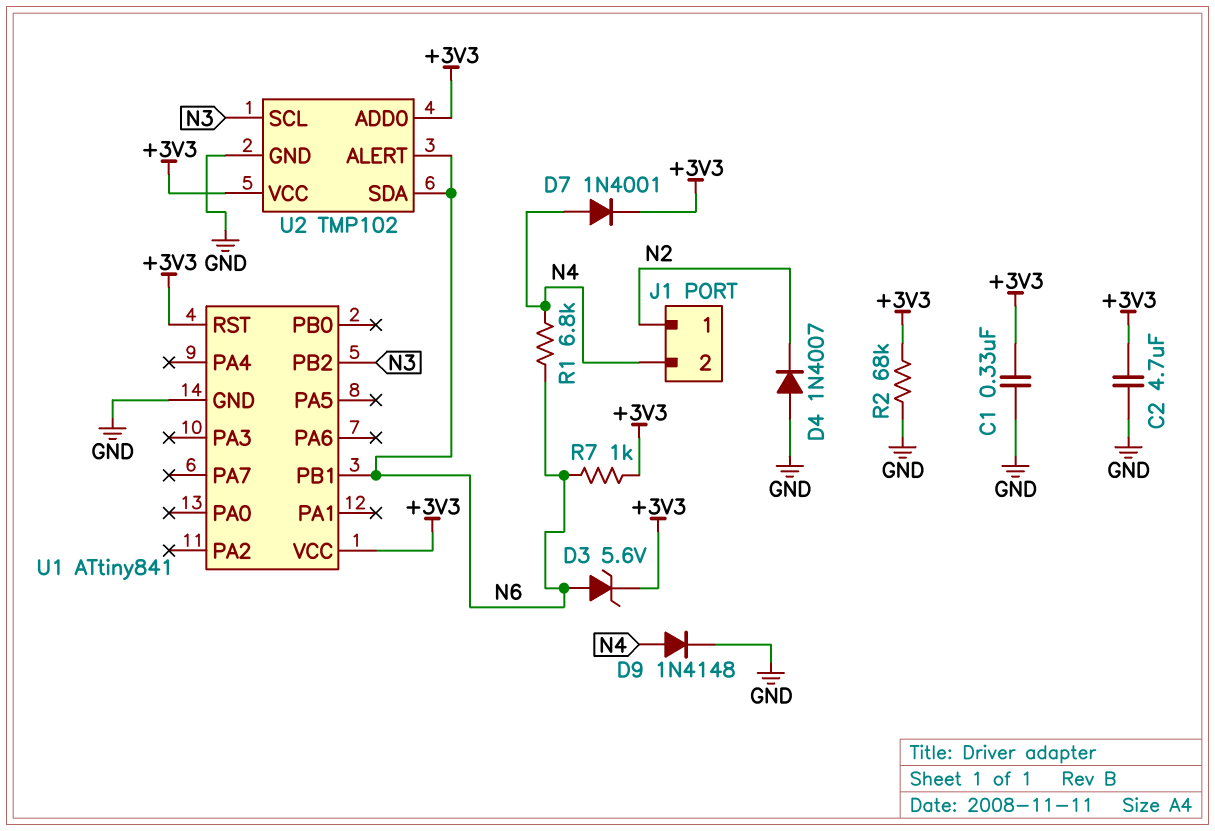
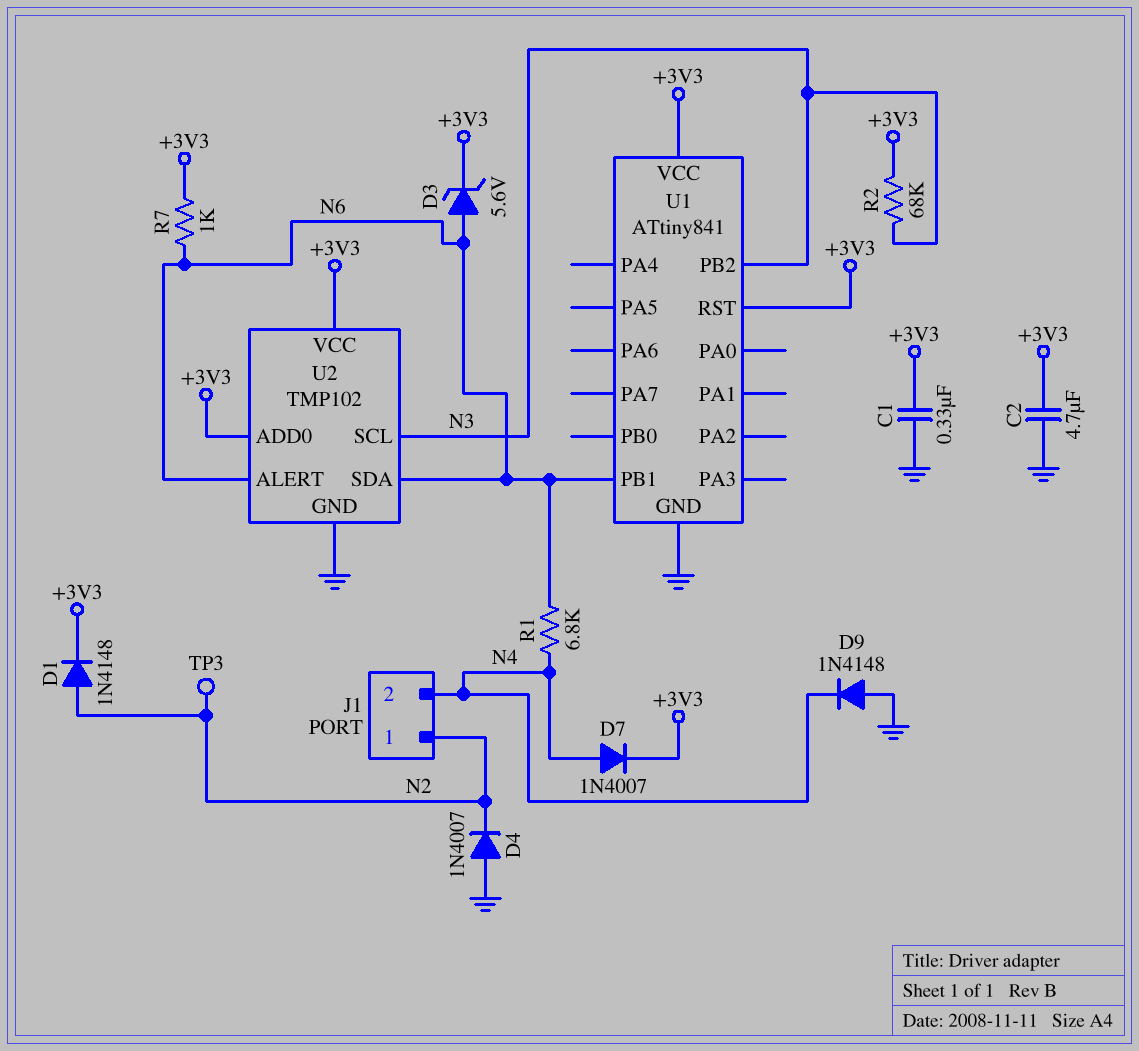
D1: none -> diode 1N4148 (A N2, K +3V3)
D7: diode 1N4001 (A N4, K +3V3) -> diode 1N4007 (A N4, K +3V3)
D9: diode 1N4148 (A N4, K GND) -> diode 1N4148 (A GND, K N4)
R2: 68k (+3V3, GND) -> 68k (+3V3, N3)
TP3: none -> test point (N2)

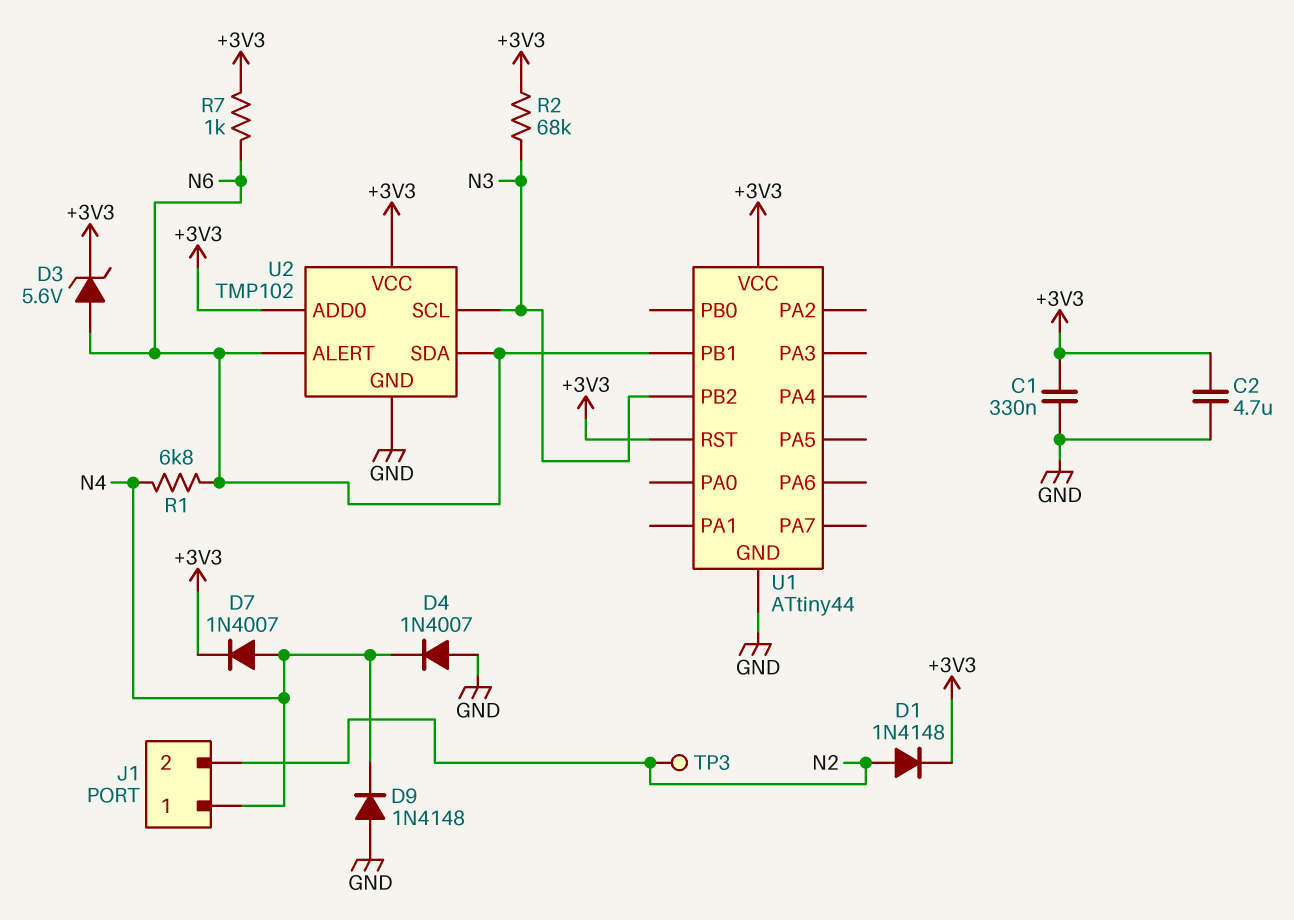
D4: diode 1N4007 (A GND, K N2) -> diode 1N4007 (A GND, K N4)
J1 pin 1: N2 -> N4
J1 pin 2: N4 -> N2
U1: ATtiny841 -> ATtiny44

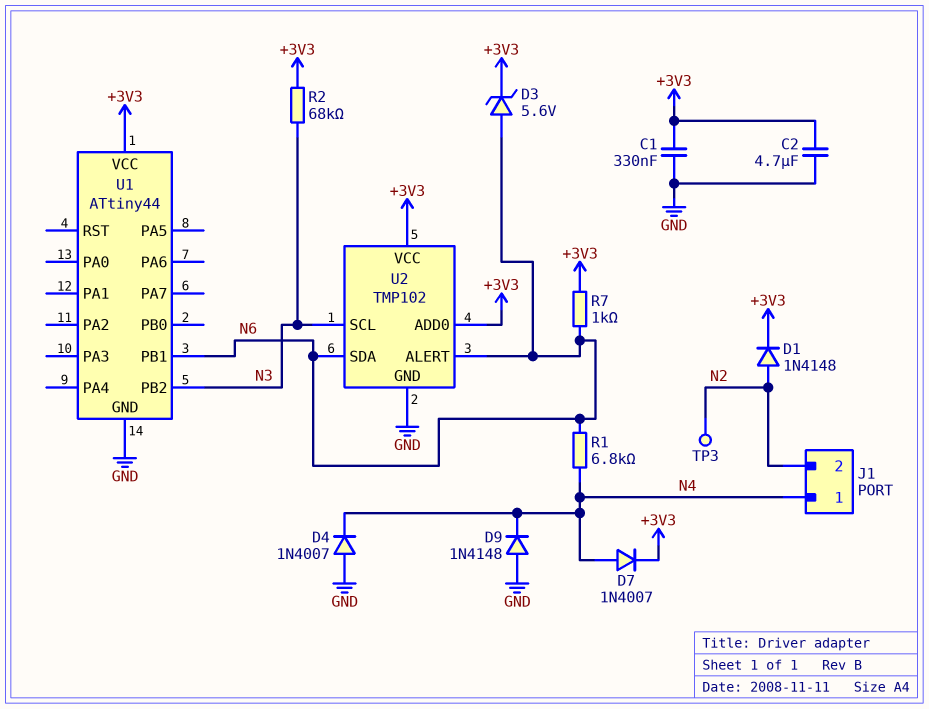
U1 pin RST: +3V3 -> none

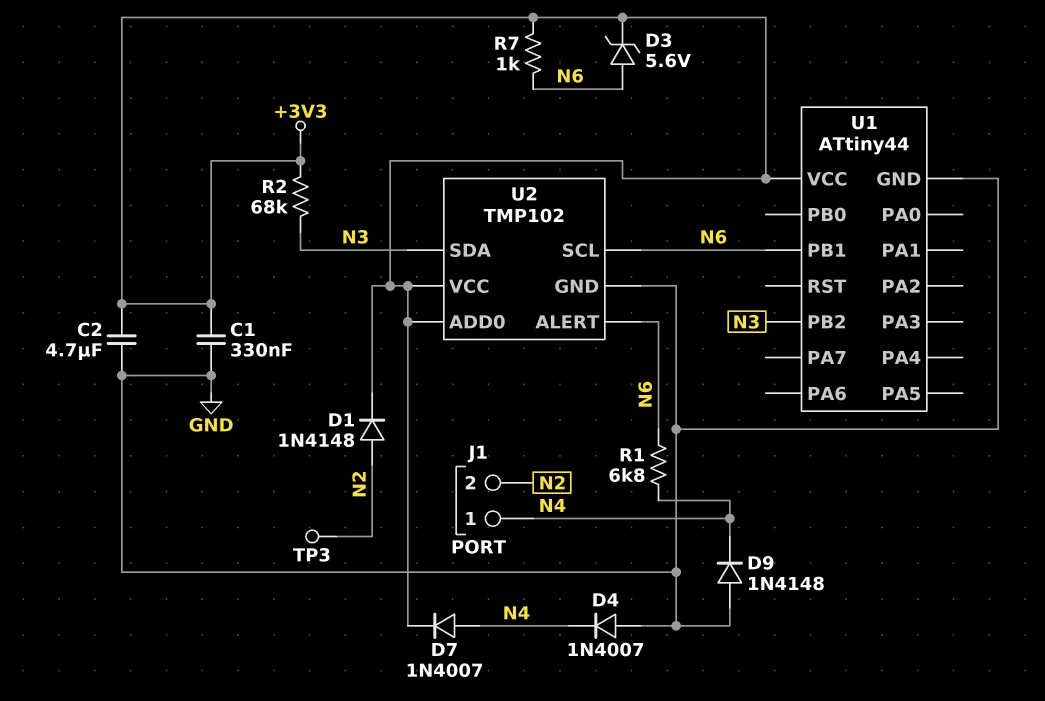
U2 pin SCL: N3 -> N6
U2 pin SDA: N6 -> N3

